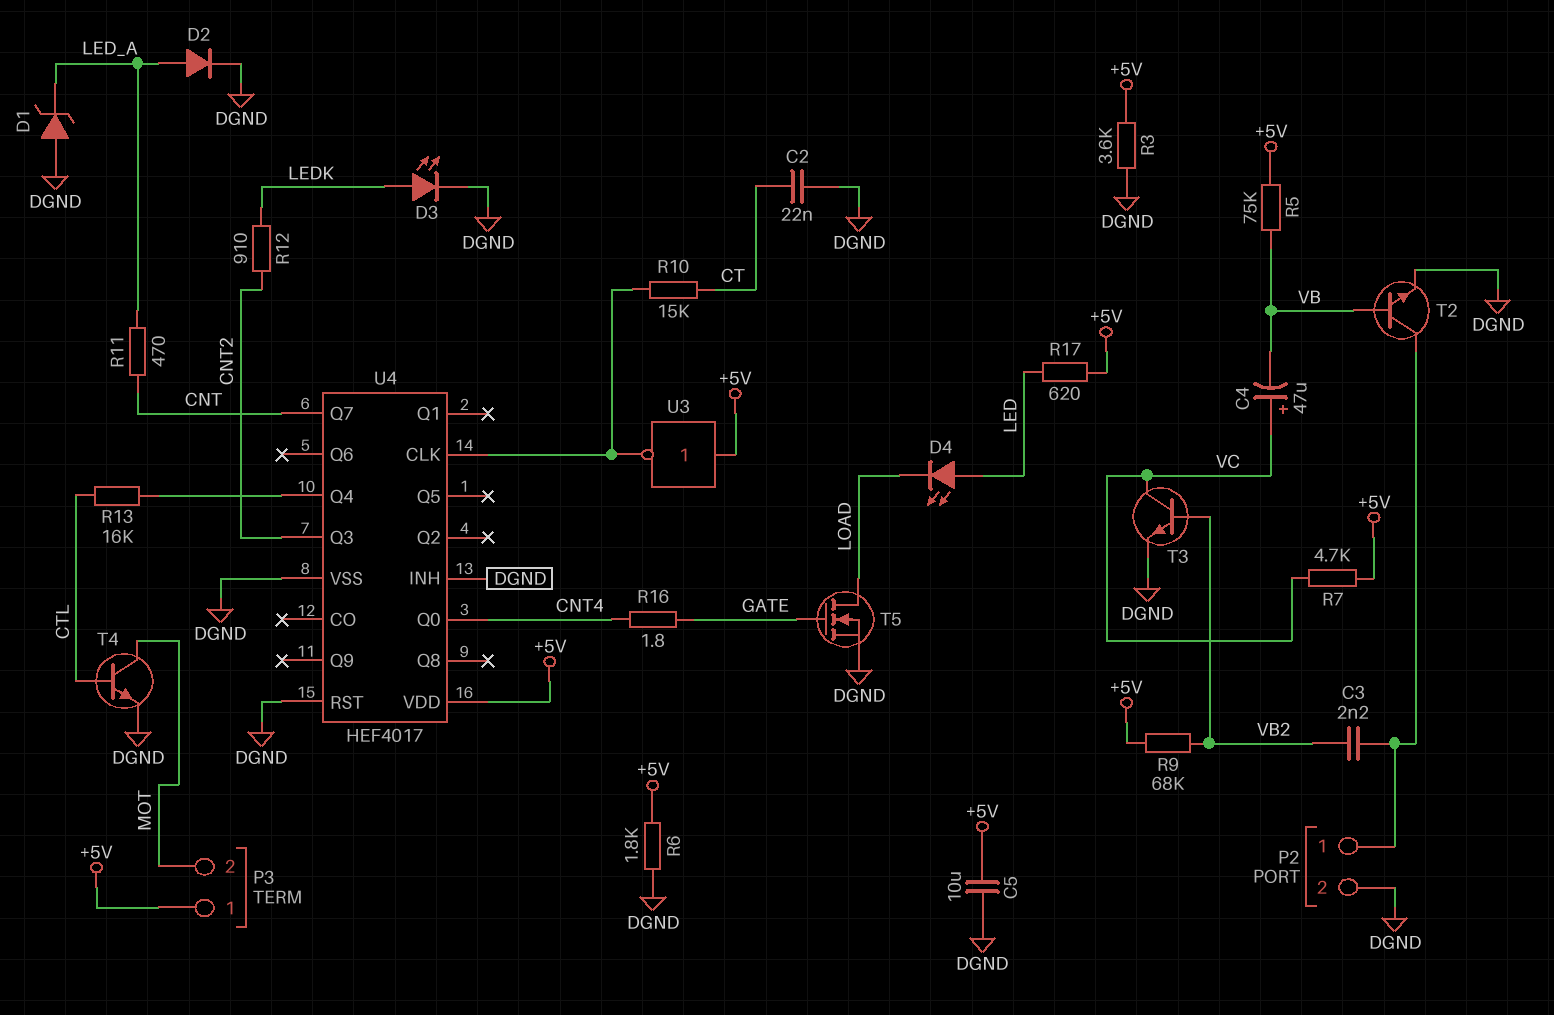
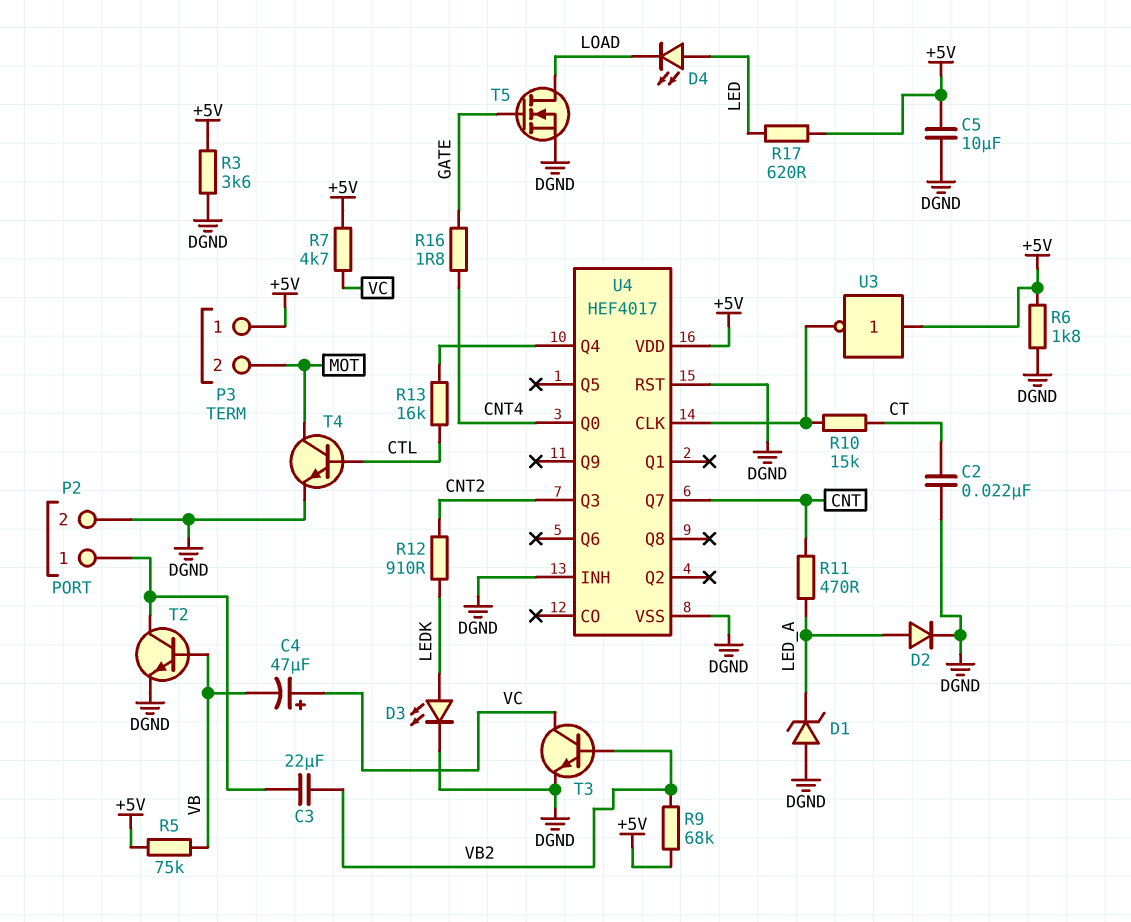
C3: 2.2nF (P2/1, VB2) -> 22uF (P2/1, VB2)

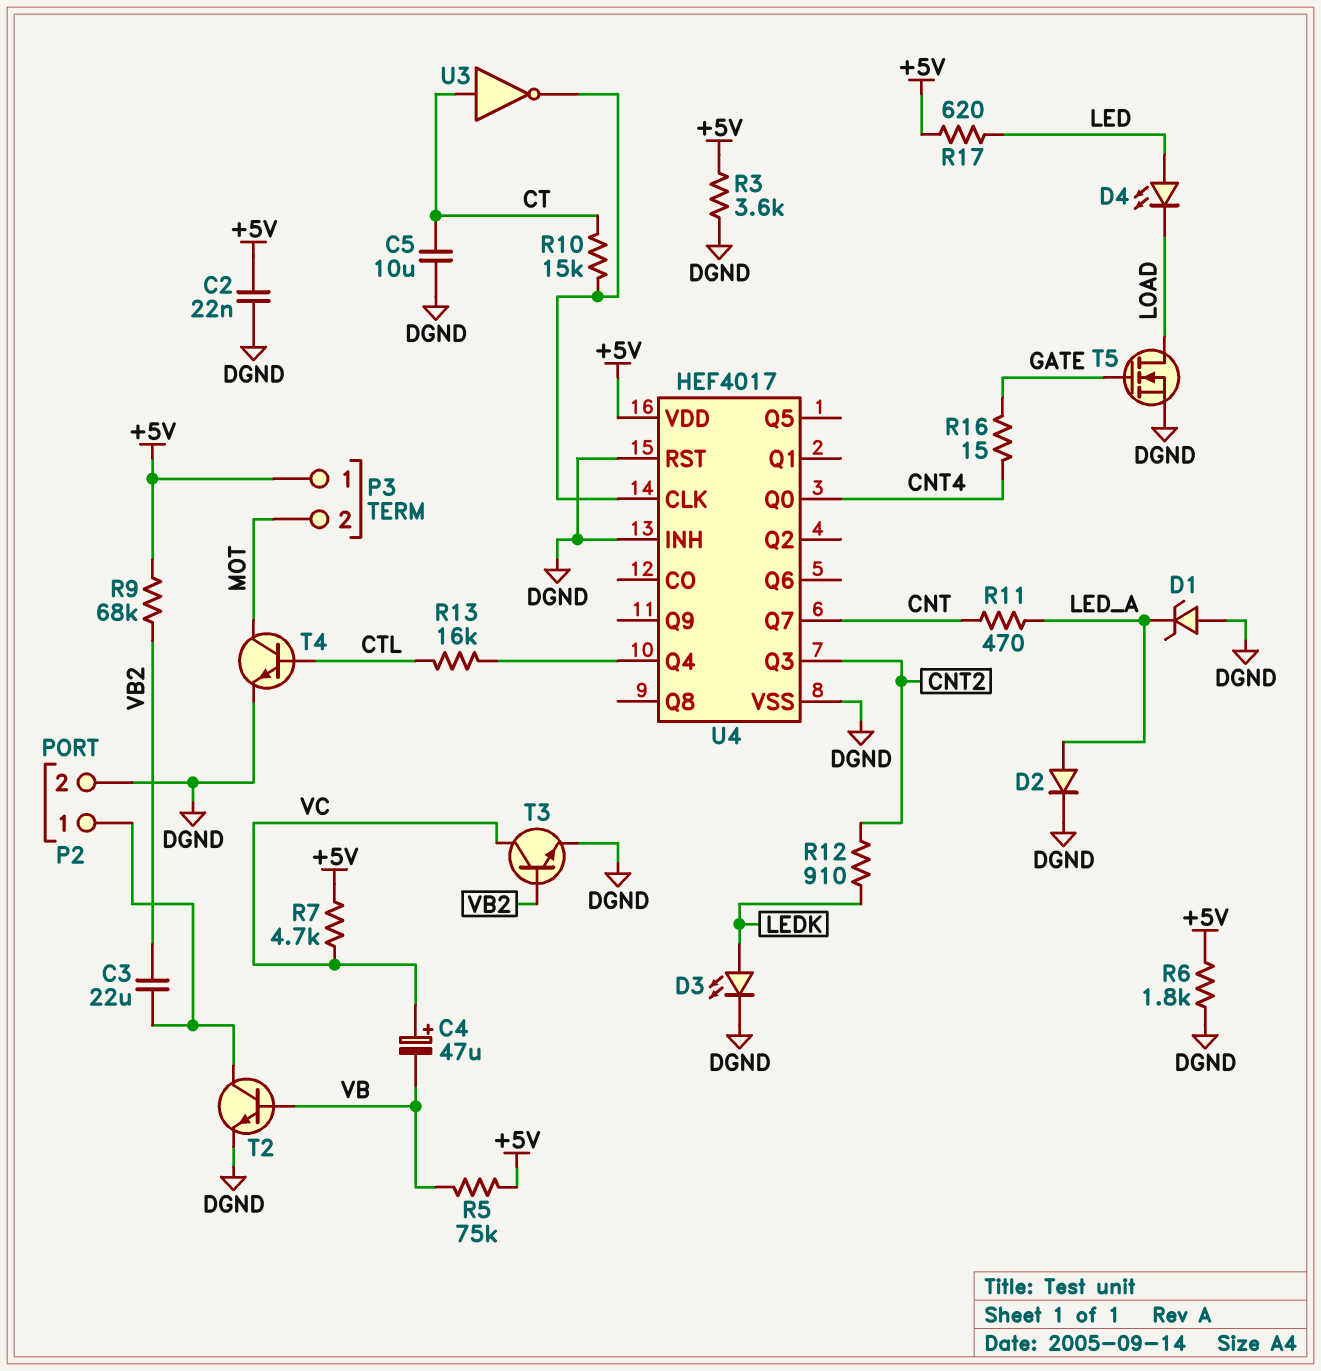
C2: 22nF (CT, DGND) -> 22nF (+5V, DGND)
C5: 10uF (+5V, DGND) -> 10uF (CT, DGND)
R16: 1.8 (CNT4, GATE) -> 15 (CNT4, GATE)
U3: NOT (in +5V, out U4/CLK) -> NOT (in CT, out U4/CLK)

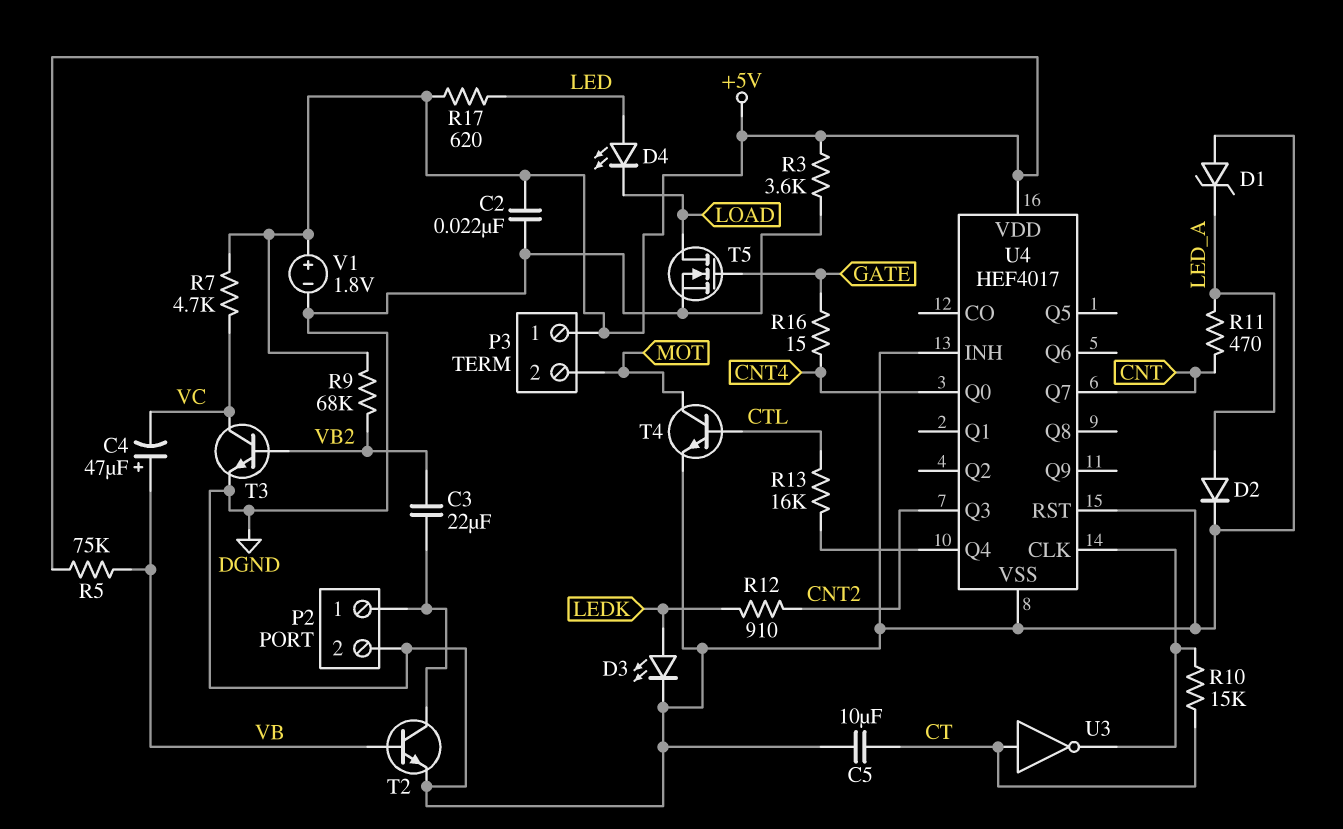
C4: 47uF (plus VC, minus VB) -> 47uF (plus VB, minus VC)
R6: 1.8k (+5V, DGND) -> none
V1: none -> 1.8V (plus +5V, minus DGND)

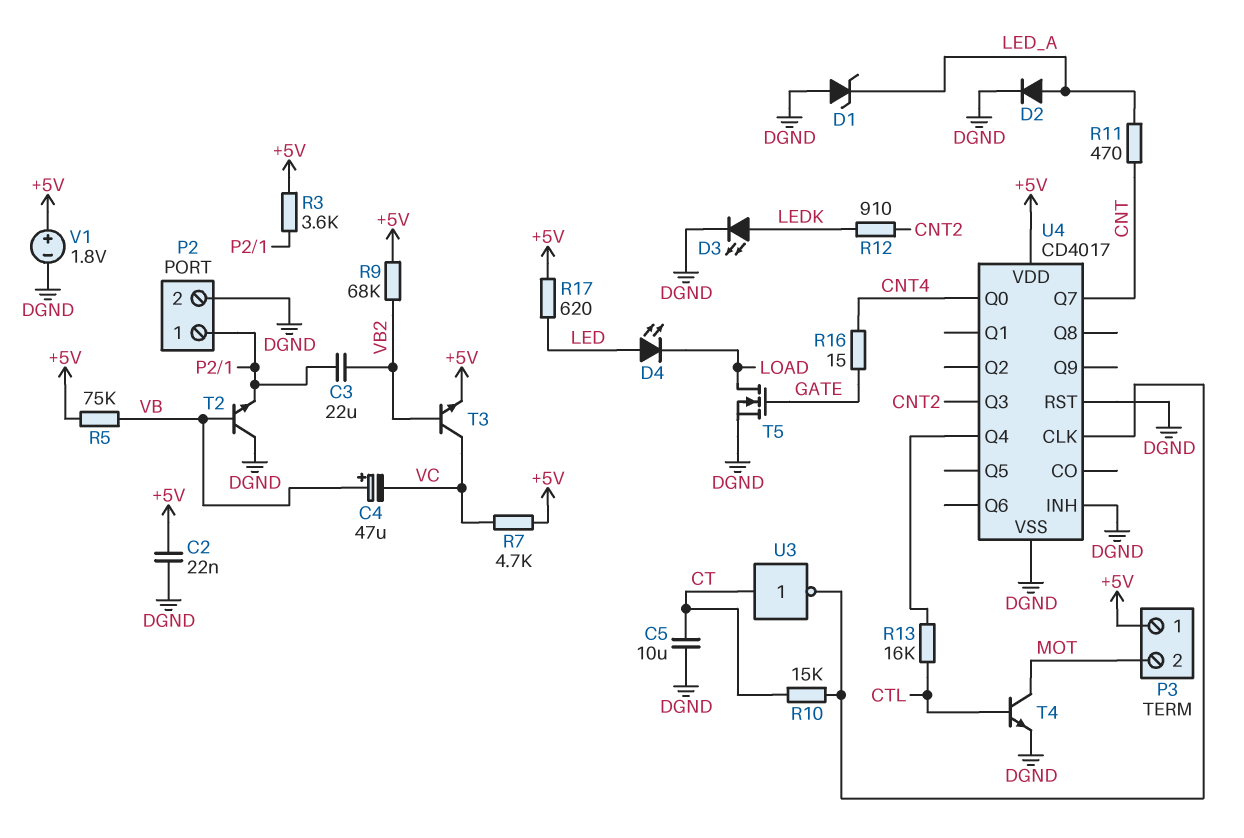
R3: 3.6k (+5V, DGND) -> 3.6k (+5V, P2/1)
T2: NPN (B VB, C P2/1, E DGND) -> NPN (B VB, C DGND, E P2/1)
T3: NPN (B VB2, C VC, E DGND) -> NPN (B VB2, C VC, E +5V)
U4: HEF4017 -> CD4017

